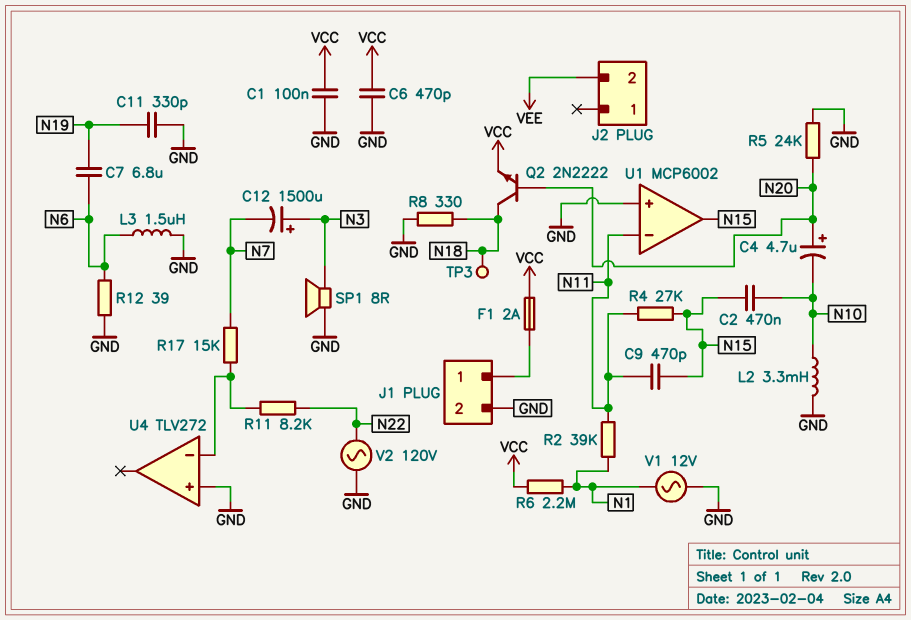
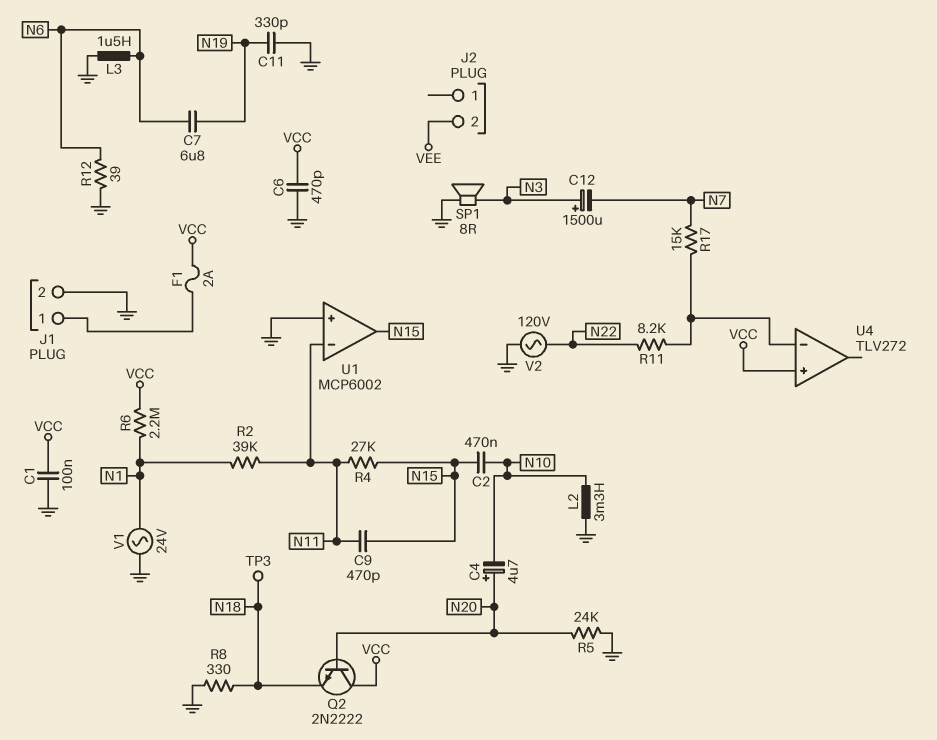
Q2: NPN 2N2222 (B N20, C N18, E VCC) -> NPN 2N2222 (B N20, C VCC, E N18)
U4 pin in+: GND -> VCC
V1: AC 12V (GND, N1) -> AC 24V (GND, N1)

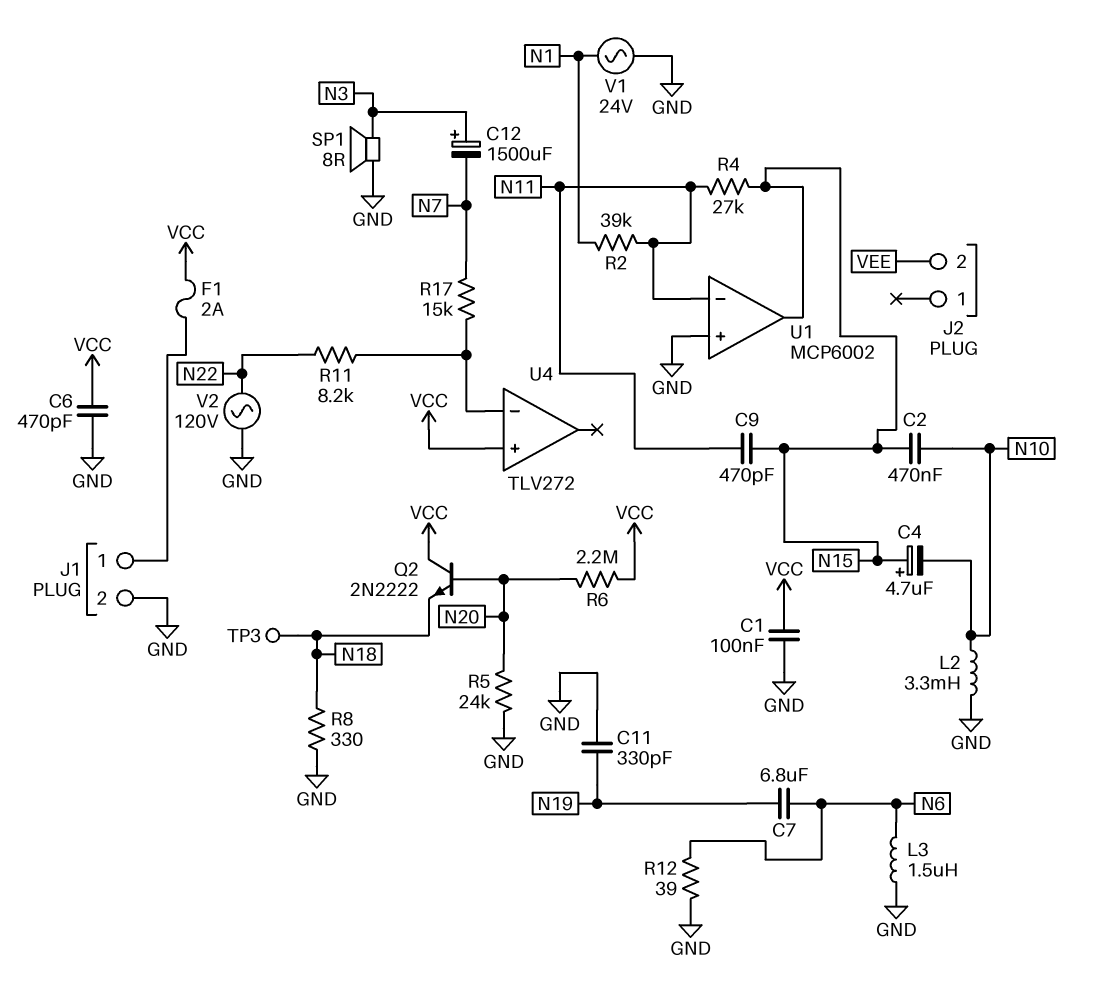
C4: 4.7uF (plus N20, minus N10) -> 4.7uF (plus N15, minus N10)
R6: 2.2M (N1, VCC) -> 2.2M (N20, VCC)

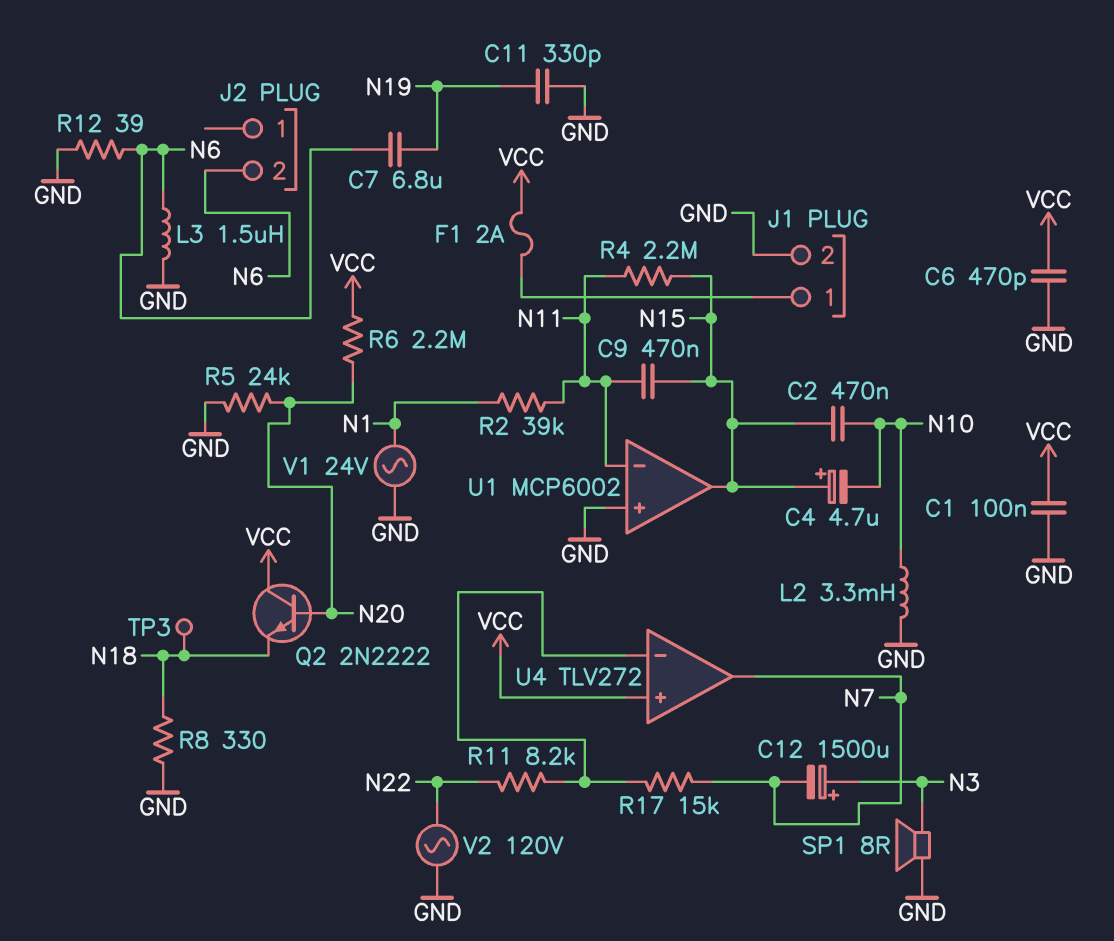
C9: 470pF (N11, N15) -> 470nF (N11, N15)
J2 pin 2: VEE -> N6
R4: 27k (N11, N15) -> 2.2M (N11, N15)
U4 pin out: none -> N7

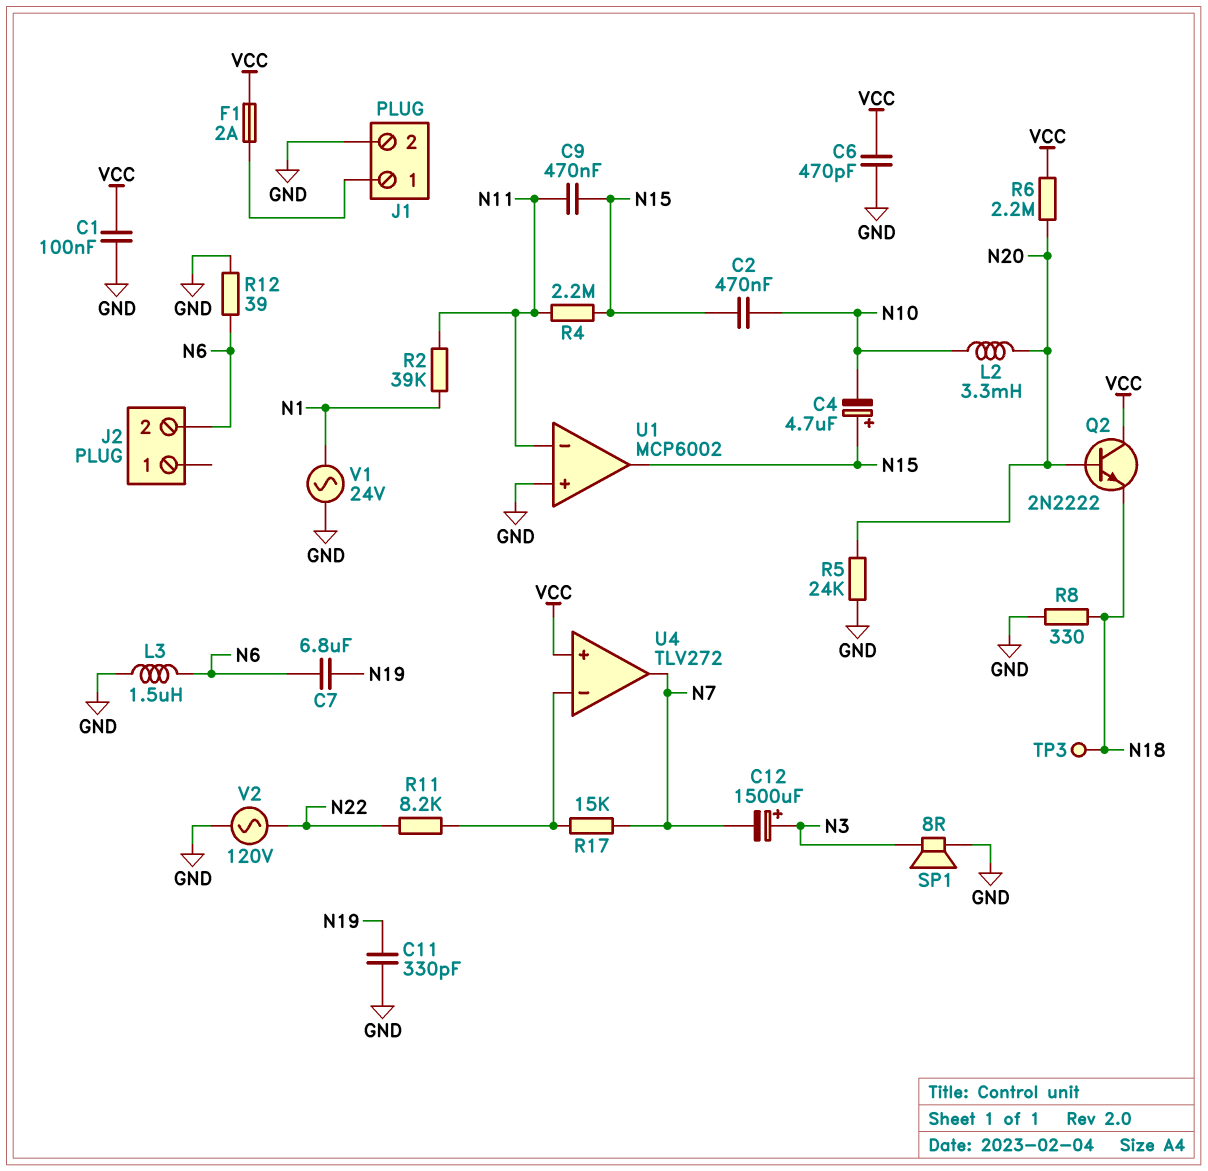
L2: 3.3mH (GND, N10) -> 3.3mH (N10, N20)

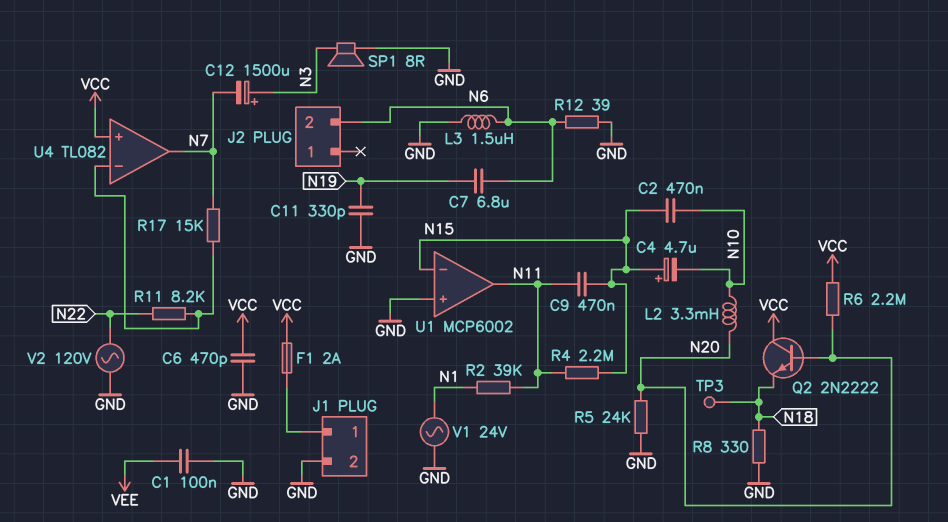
C1: 100nF (GND, VCC) -> 100nF (GND, VEE)
U1 pin in-: N11 -> N15
U1 pin out: N15 -> N11
U4: TLV272 -> TL082

